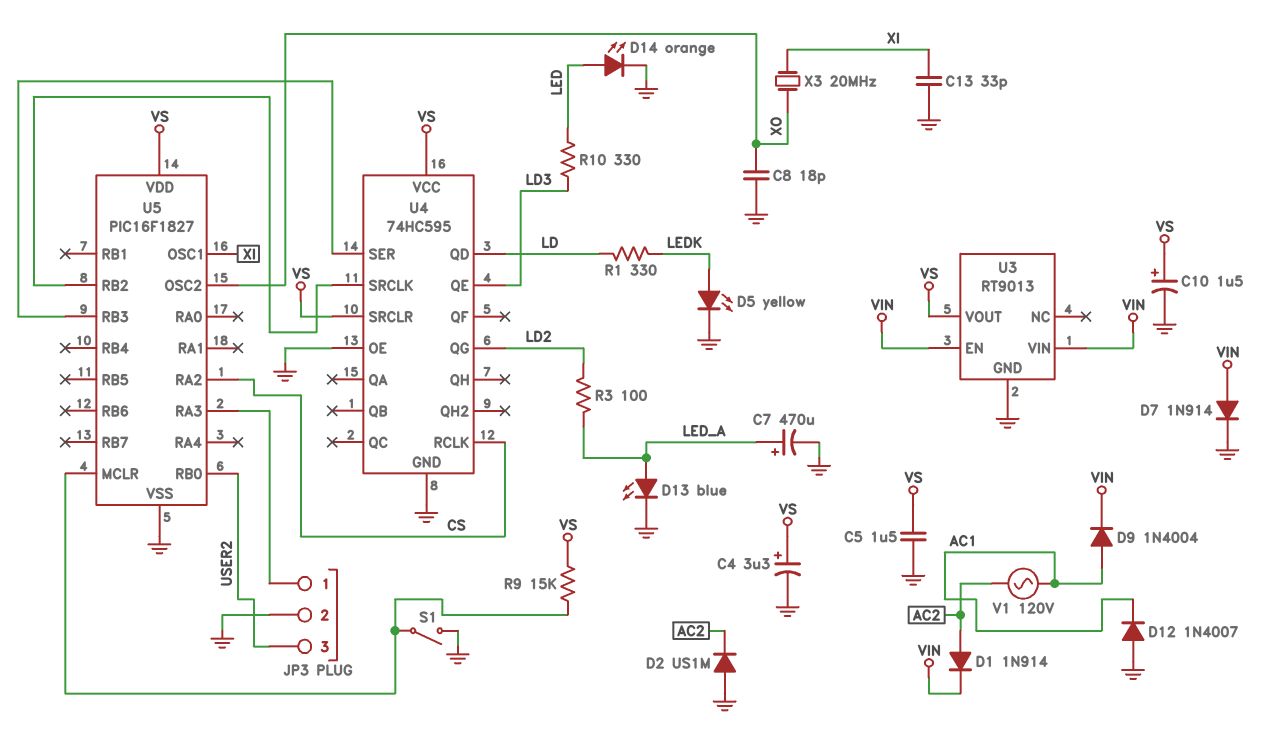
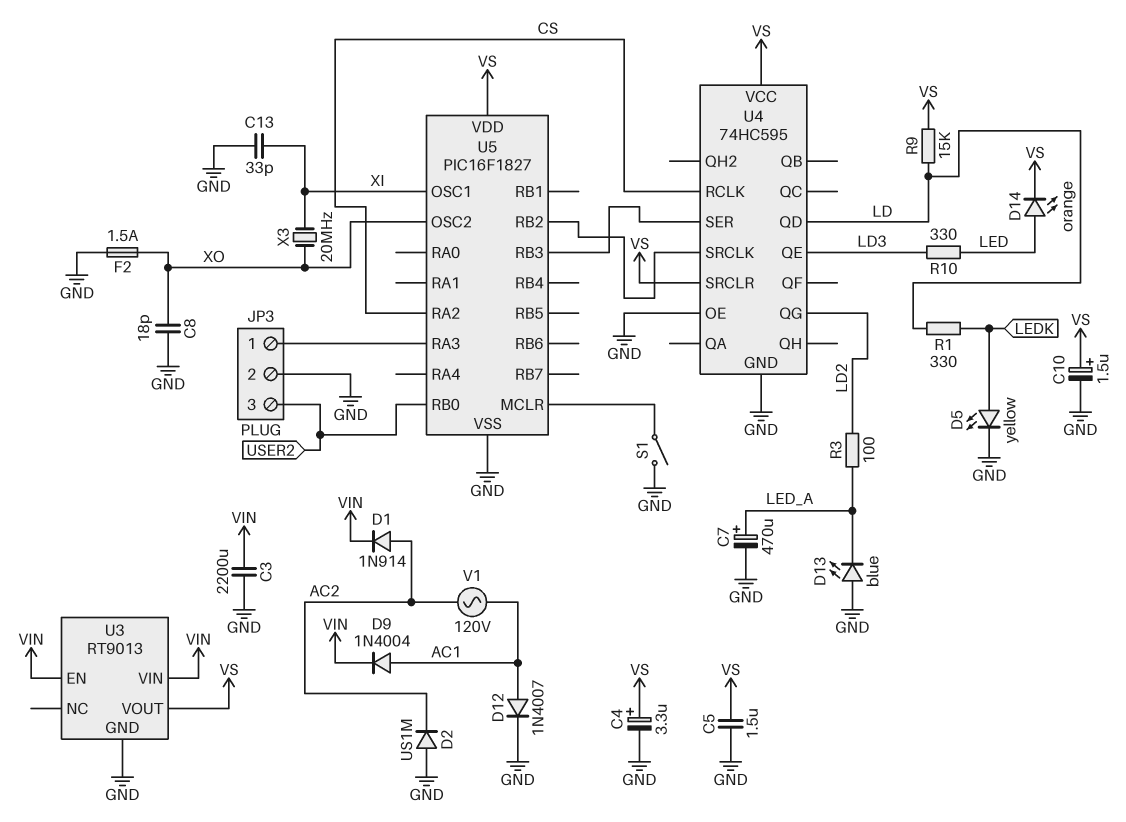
C3: none -> 2200uF (GND, VIN)
D7: diode 1N914 (A VIN, K GND) -> none
D12: diode 1N4007 (A GND, K AC1) -> diode 1N4007 (A AC1, K GND)
D13: LED blue (A LED_A, K GND) -> LED blue (A GND, K LED_A)
D14: LED orange (A LED, K GND) -> LED orange (A LED, K VS)
F2: none -> 1.5A (GND, XO)
R9: 15k (U5/MCLR, VS) -> 15k (LD, VS)

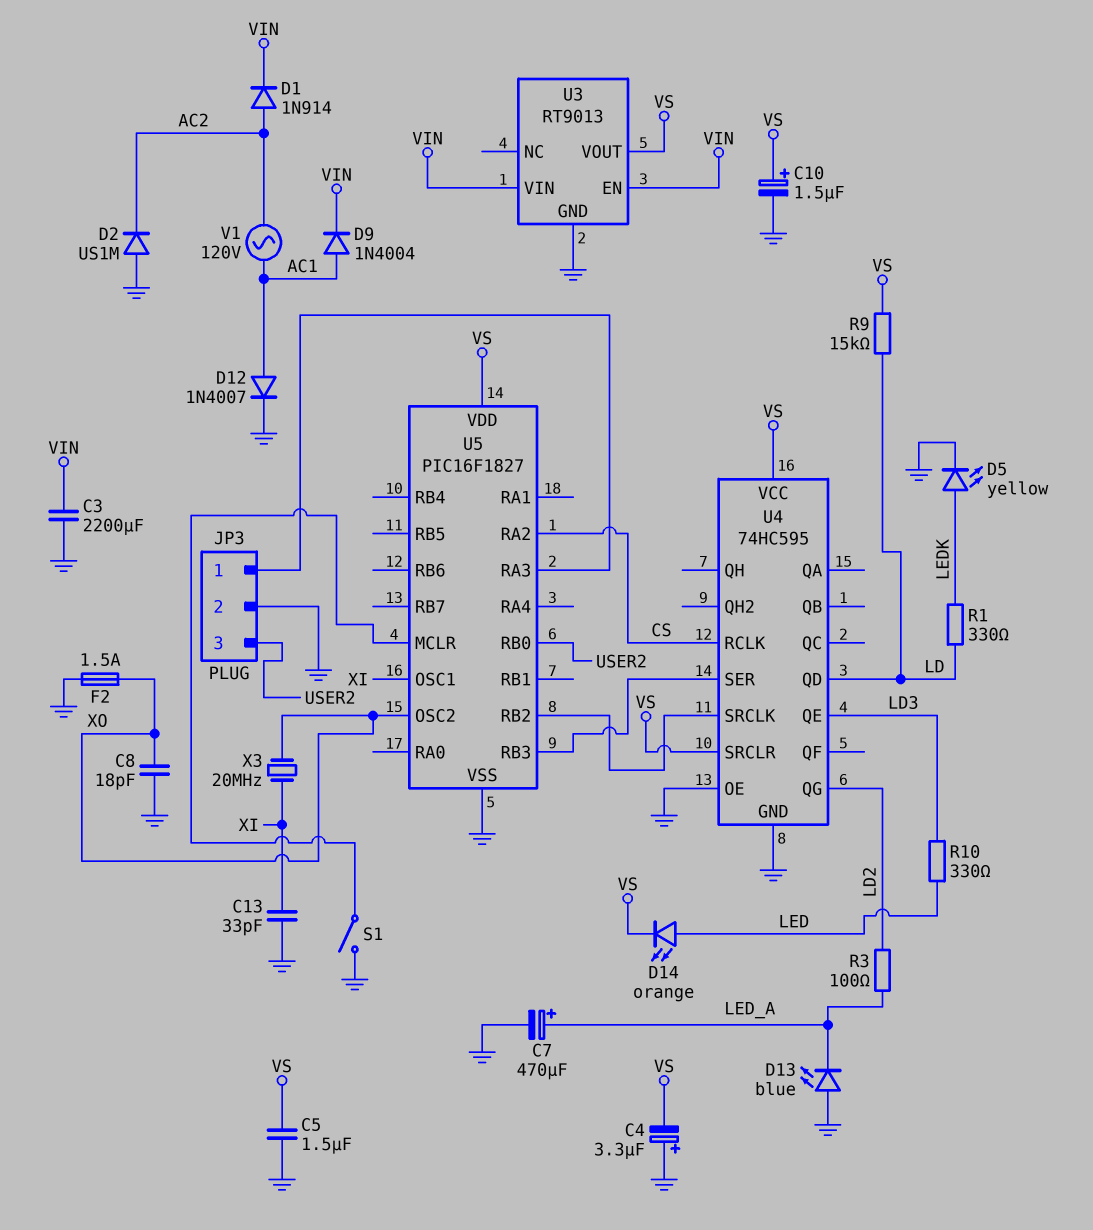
C4: 3.3uF (plus VS, minus GND) -> 3.3uF (plus GND, minus VS)

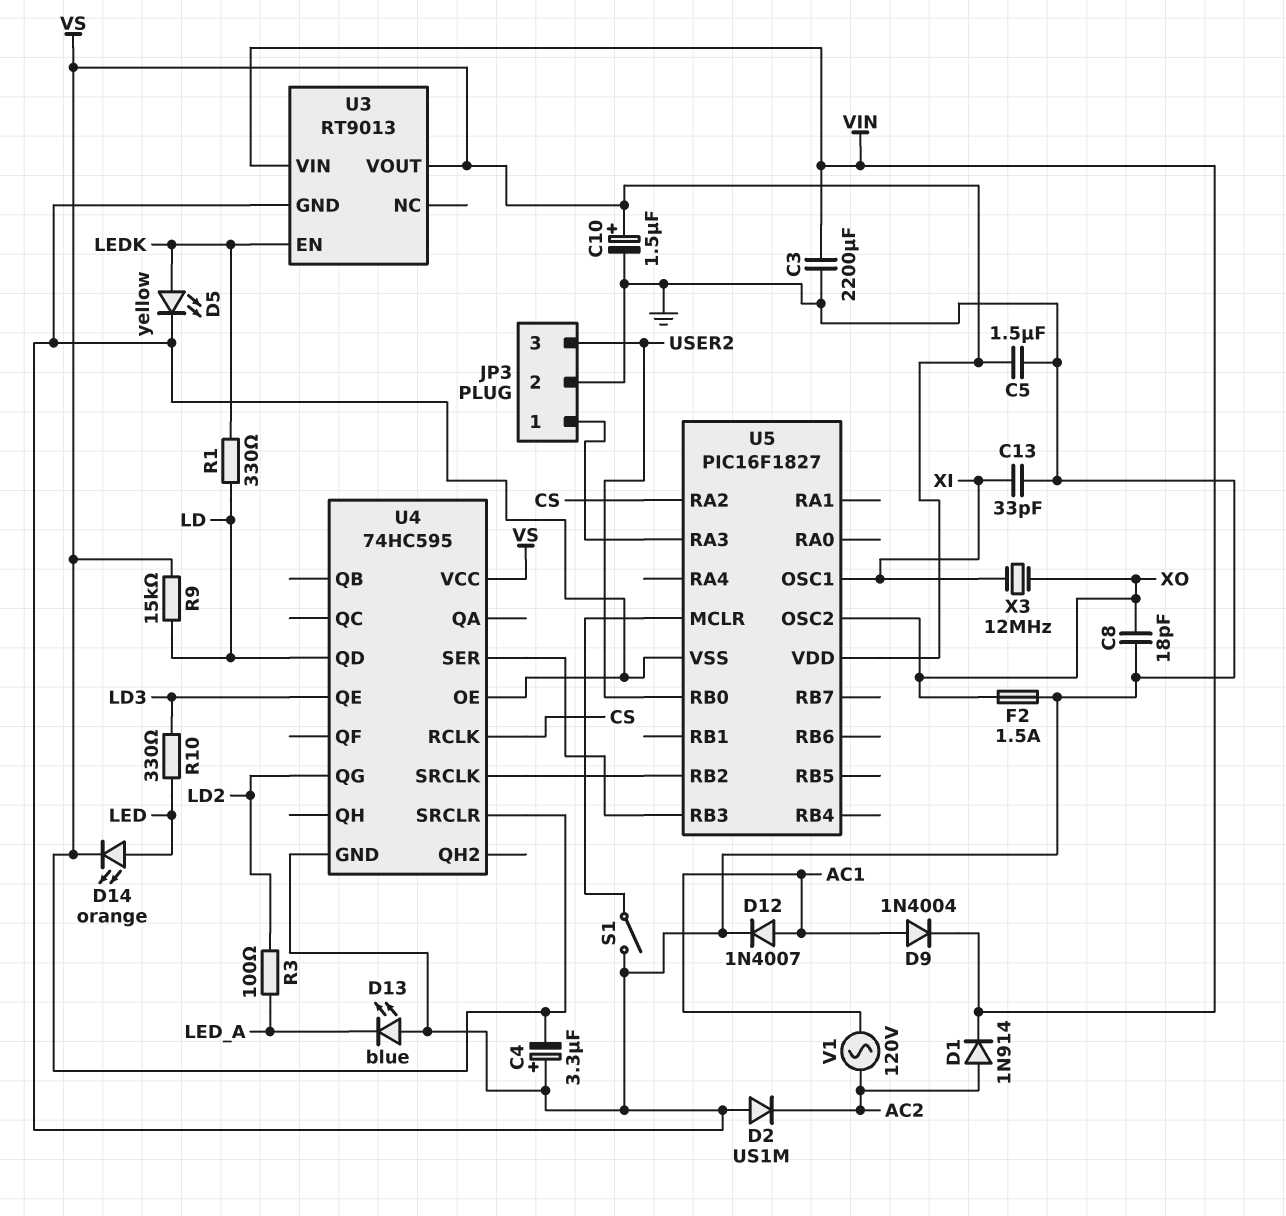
C7: 470uF (plus LED_A, minus GND) -> none
U3 pin EN: VIN -> LEDK
X3: 20MHz (XI, XO) -> 12MHz (XI, XO)

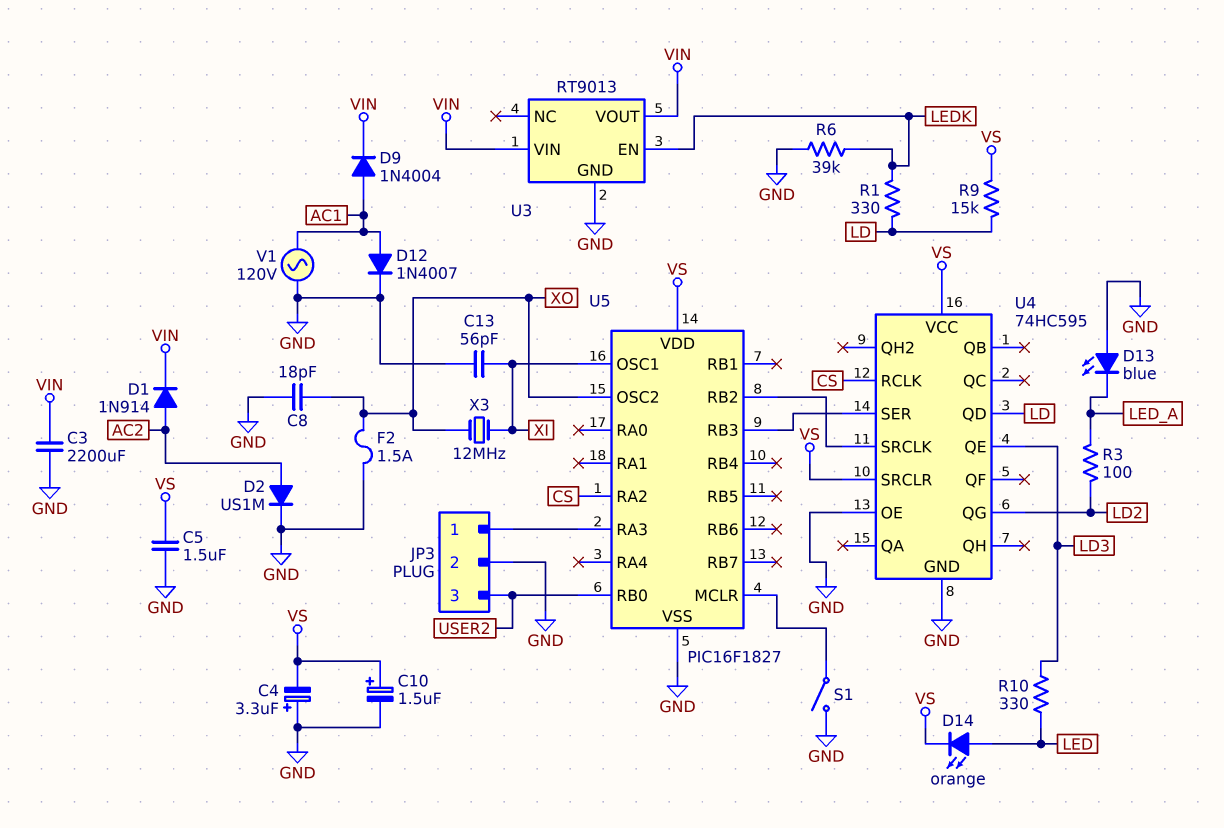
C13: 33pF (GND, XI) -> 56pF (GND, XI)
D2: diode US1M (A GND, K AC2) -> diode US1M (A AC2, K GND)
D5: LED yellow (A LEDK, K GND) -> none
R6: none -> 39k (GND, LEDK)
U3 pin VOUT: VS -> VIN
V1: AC 120V (AC1, AC2) -> AC 120V (AC1, GND)

